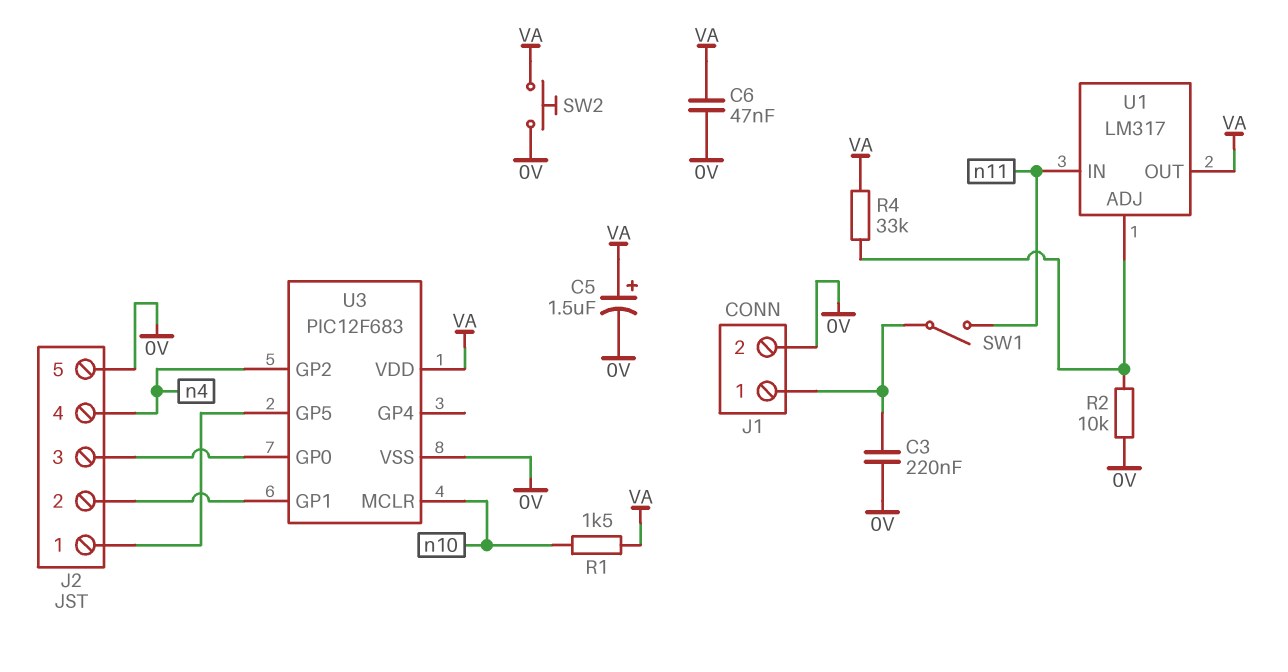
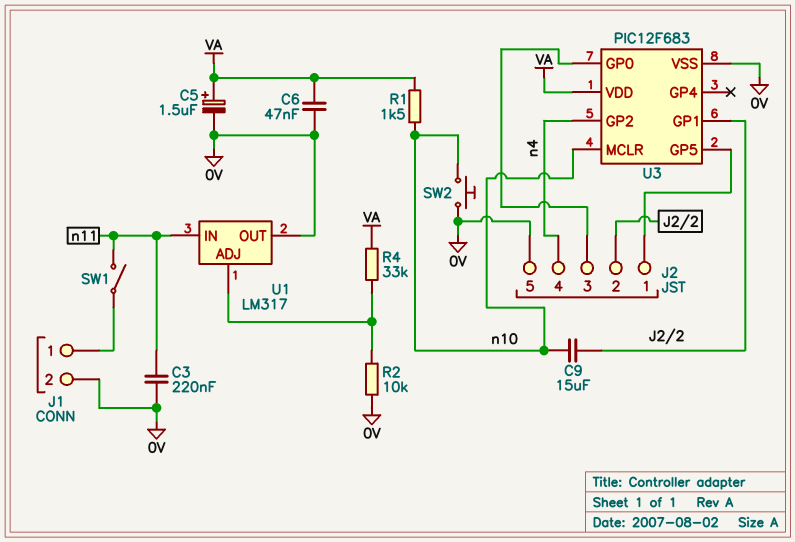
C3: 220nF (0V, J1/1) -> 220nF (0V, n11)
C9: none -> 15uF (J2/2, n10)
SW2: button (0V, VA) -> button (0V, n10)
U1 pin OUT: VA -> 0V

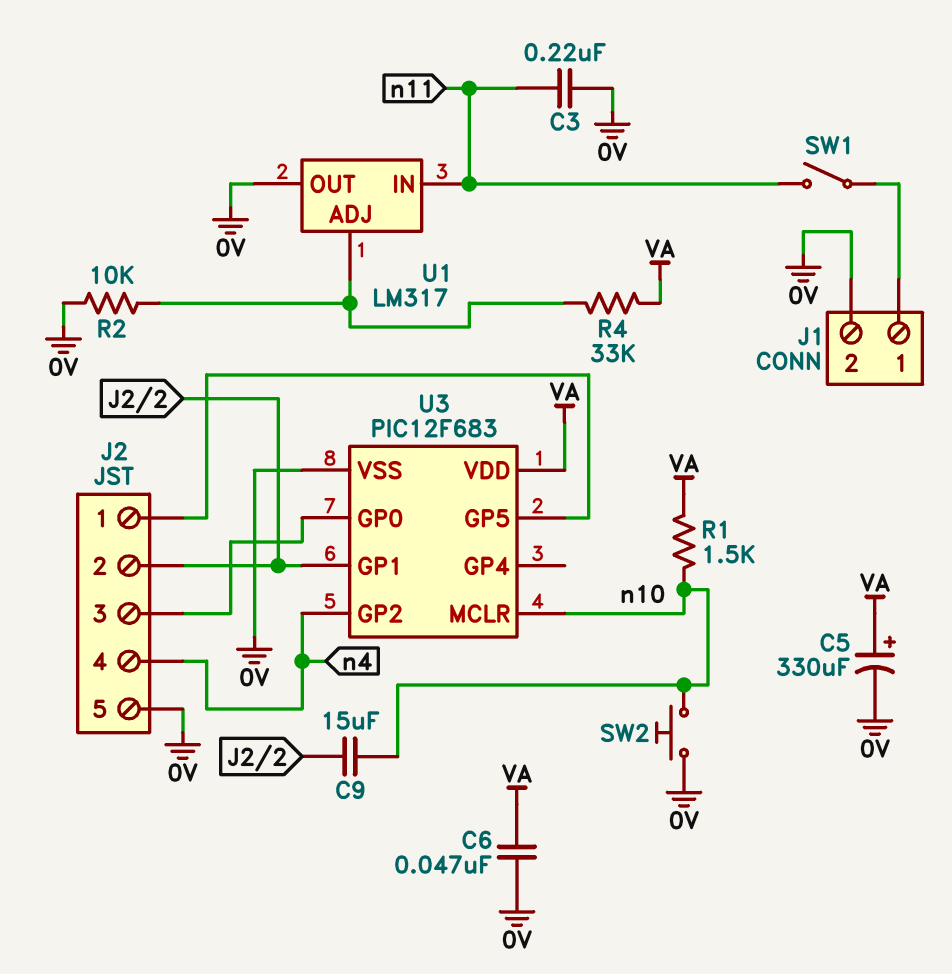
C5: 1.5uF (plus VA, minus 0V) -> 330uF (plus VA, minus 0V)

